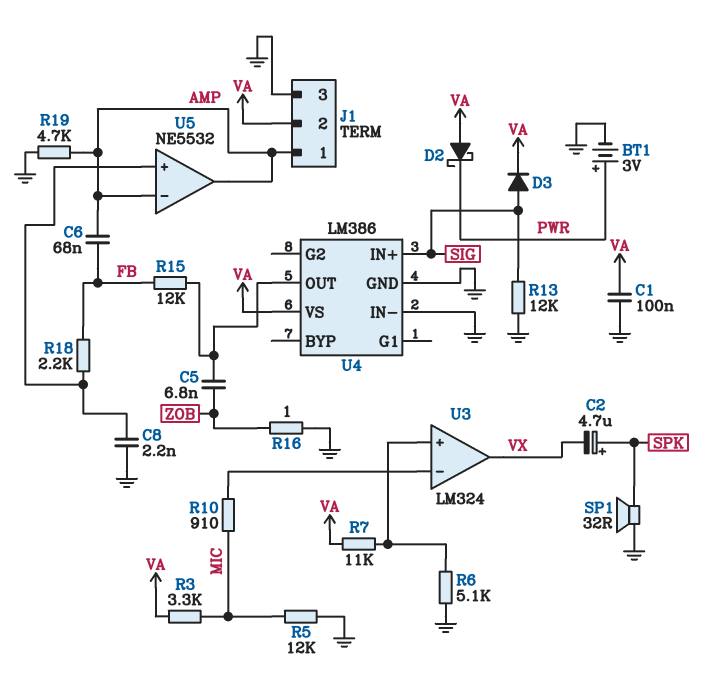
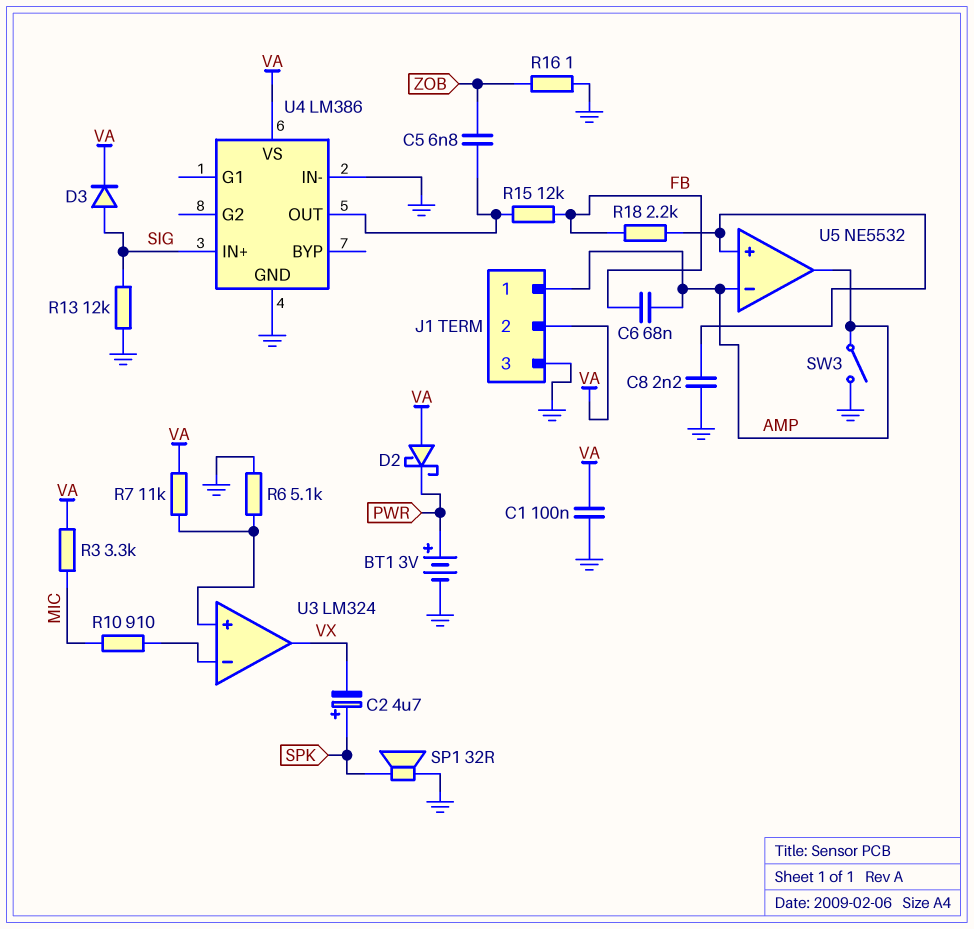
R5: 12k (GND, MIC) -> none
R19: 4.7k (AMP, GND) -> none
SW3: none -> switch (AMP, GND)

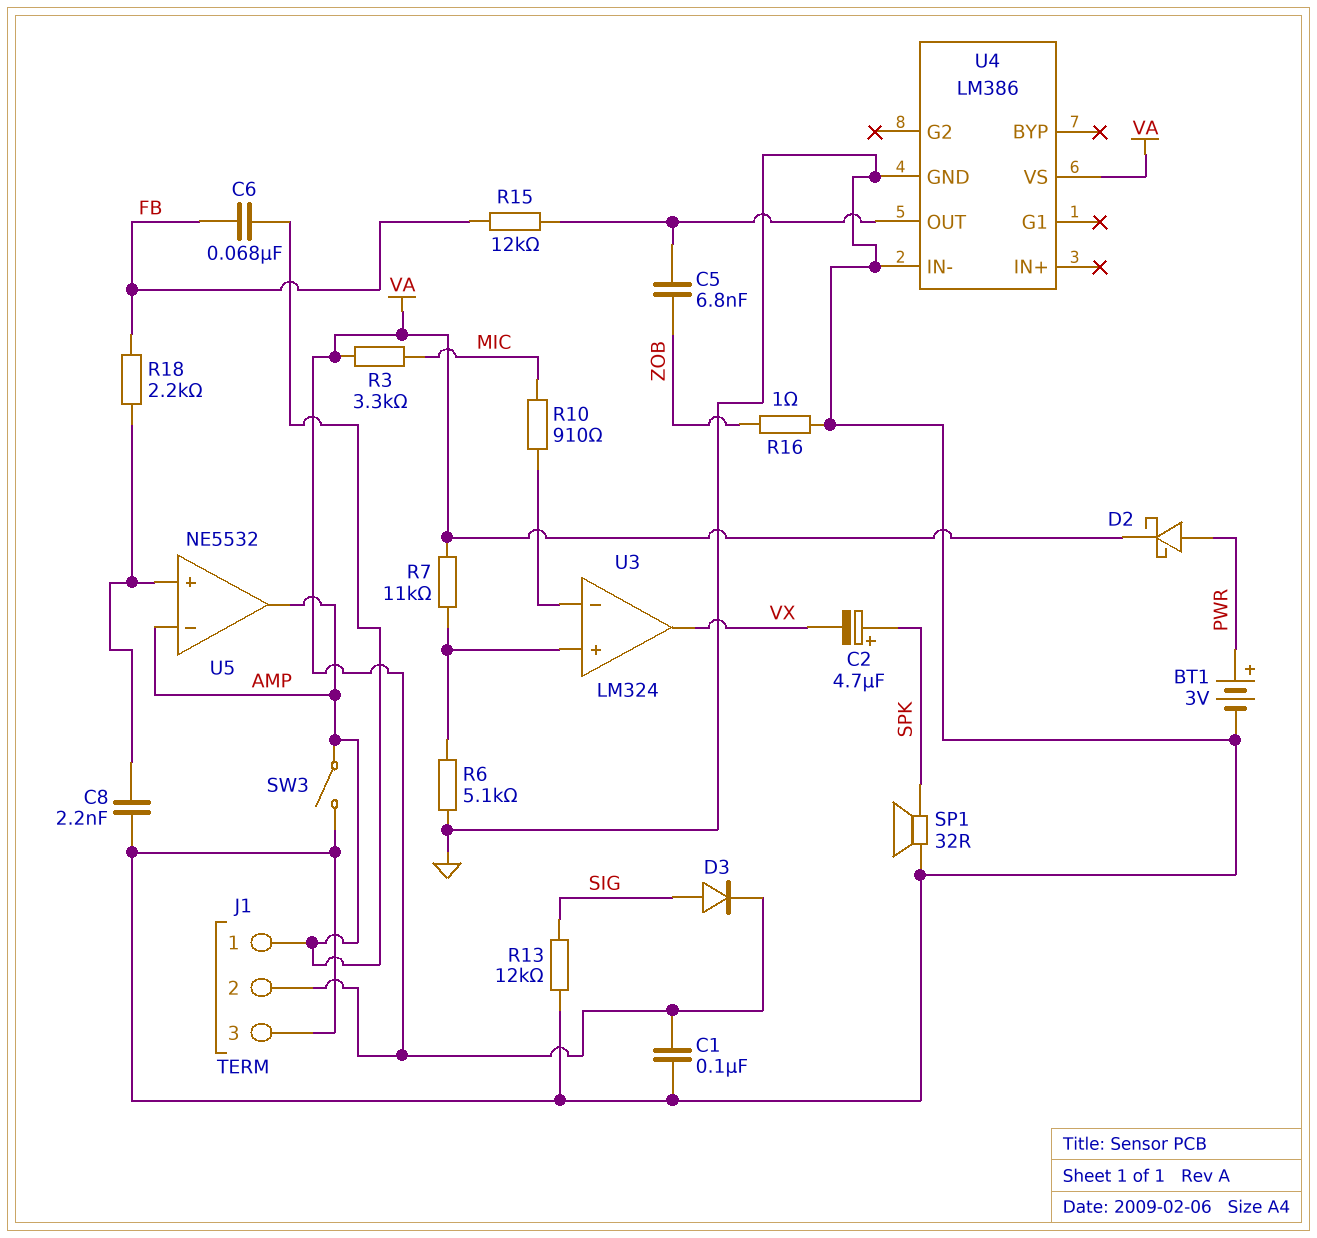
D2: schottky (A VA, K PWR) -> schottky (A PWR, K VA)
U4 pin IN+: SIG -> none

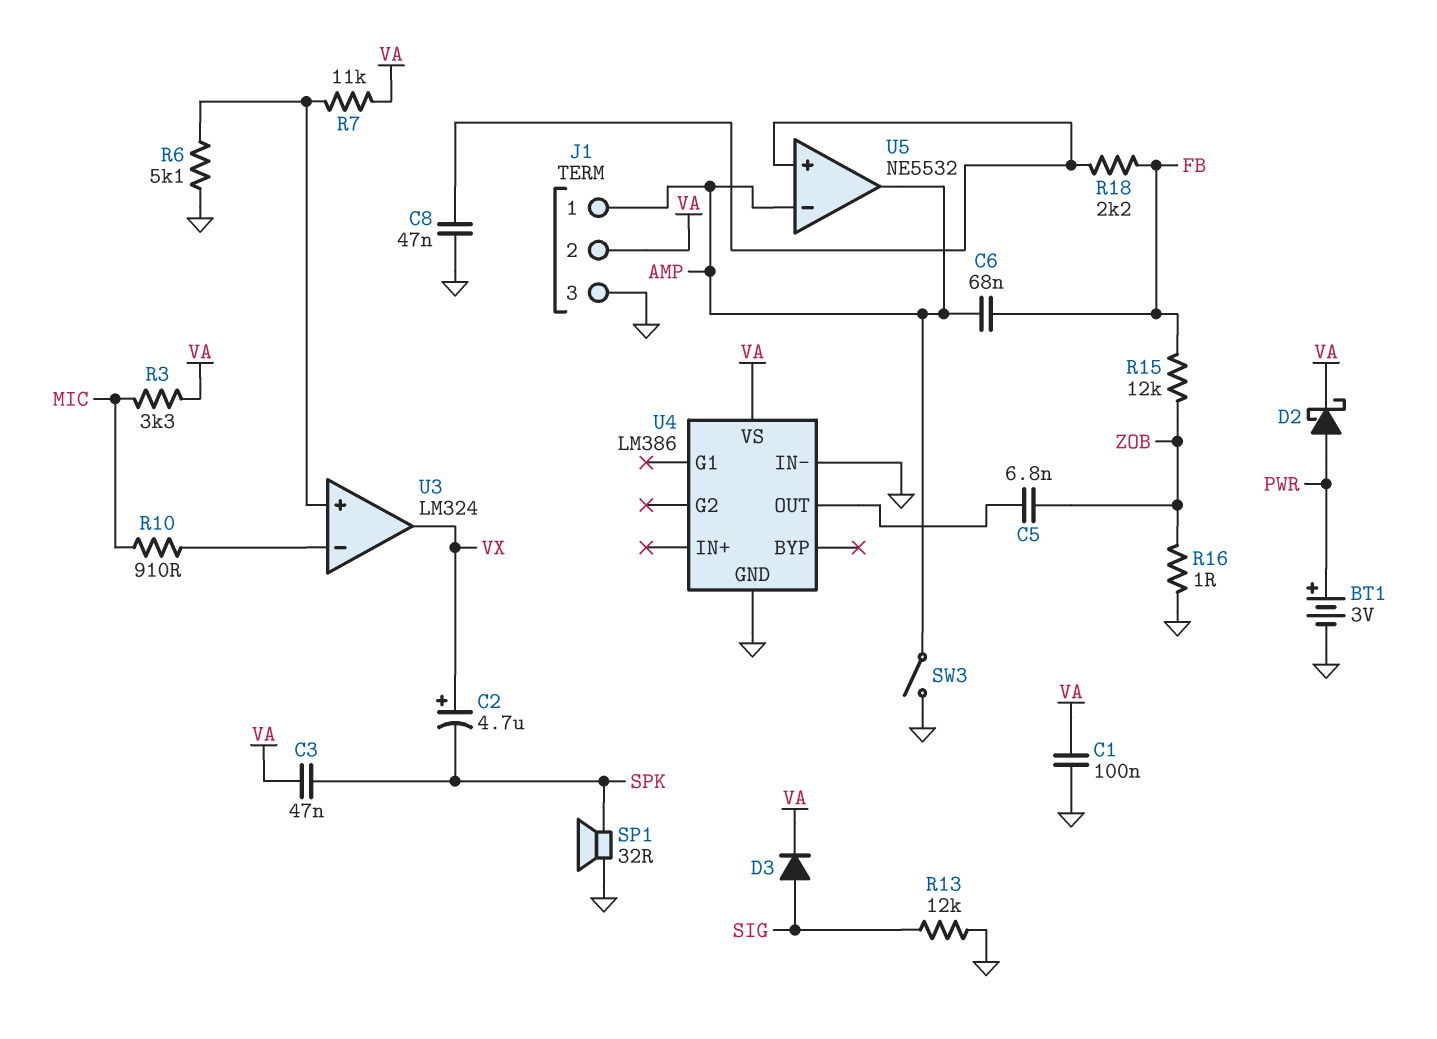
C2: 4.7uF (plus SPK, minus VX) -> 4.7uF (plus VX, minus SPK)
C3: none -> 47nF (SPK, VA)
C8: 2.2nF (GND, U5/in+) -> 47nF (GND, U5/in+)
R15: 12k (FB, U4/OUT) -> 12k (FB, ZOB)

